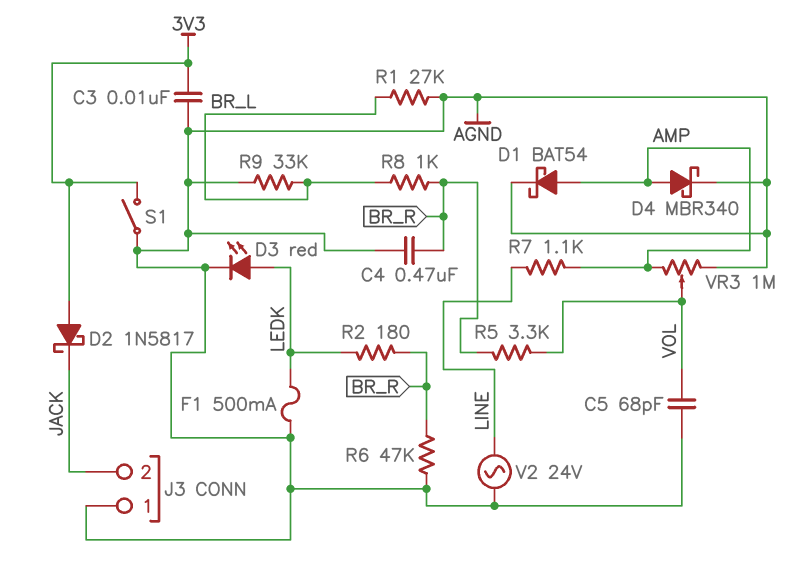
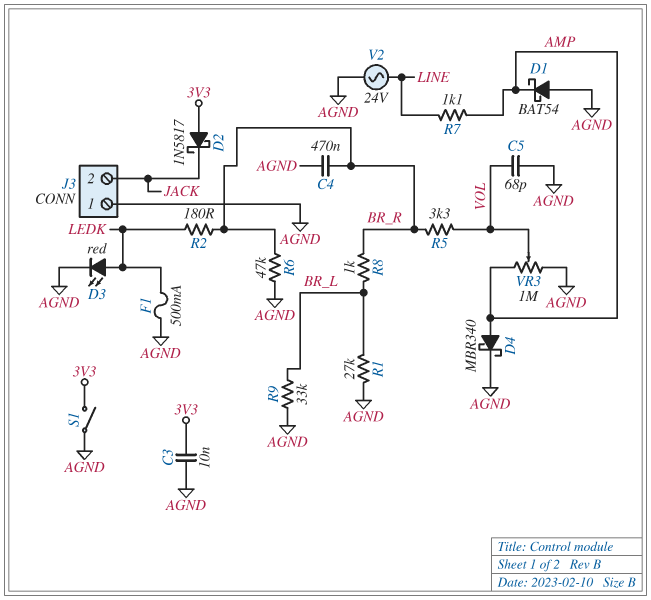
D1: schottky BAT54 (A AMP, K AGND) -> schottky BAT54 (A AGND, K AMP)

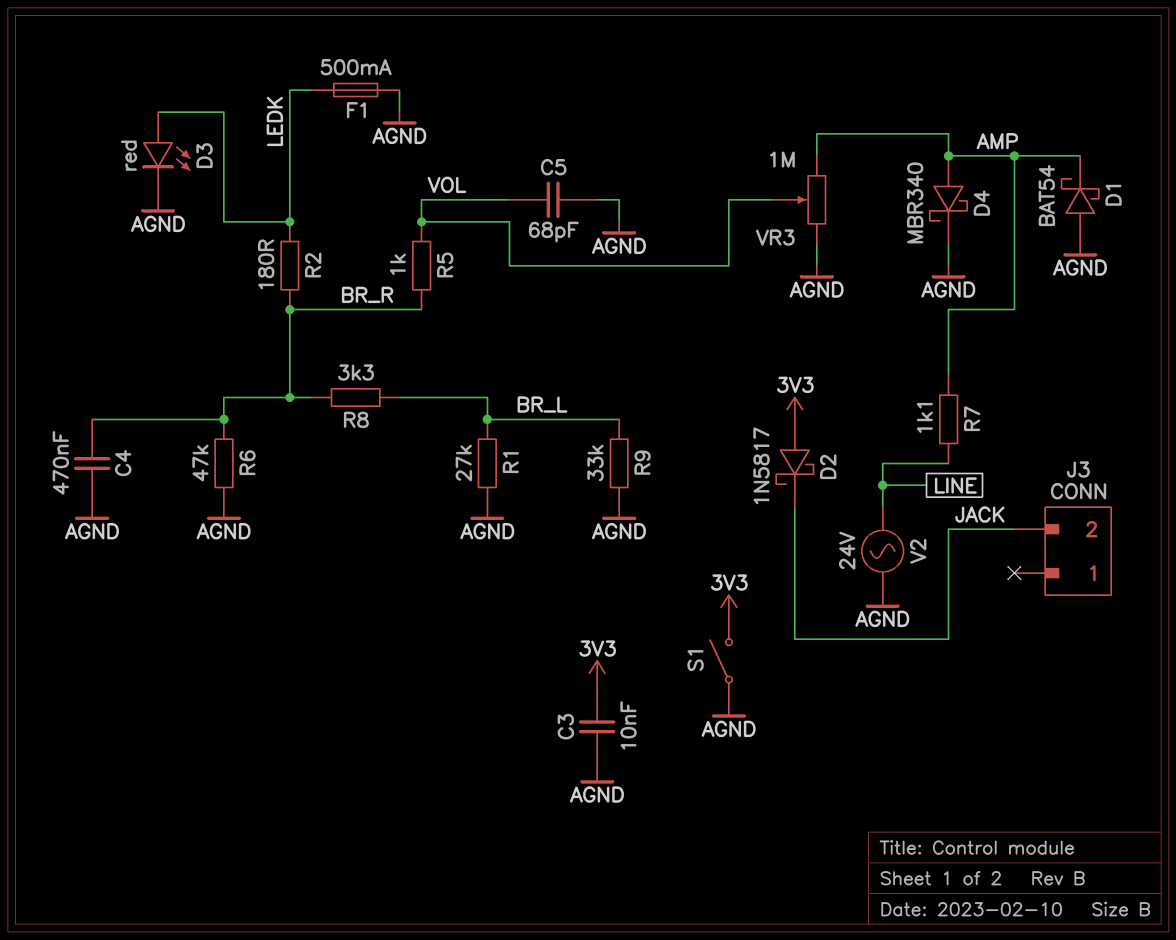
J3 pin 1: AGND -> none
R5: 3.3k (BR_R, VOL) -> 1k (BR_R, VOL)
R8: 1k (BR_L, BR_R) -> 3.3k (BR_L, BR_R)

